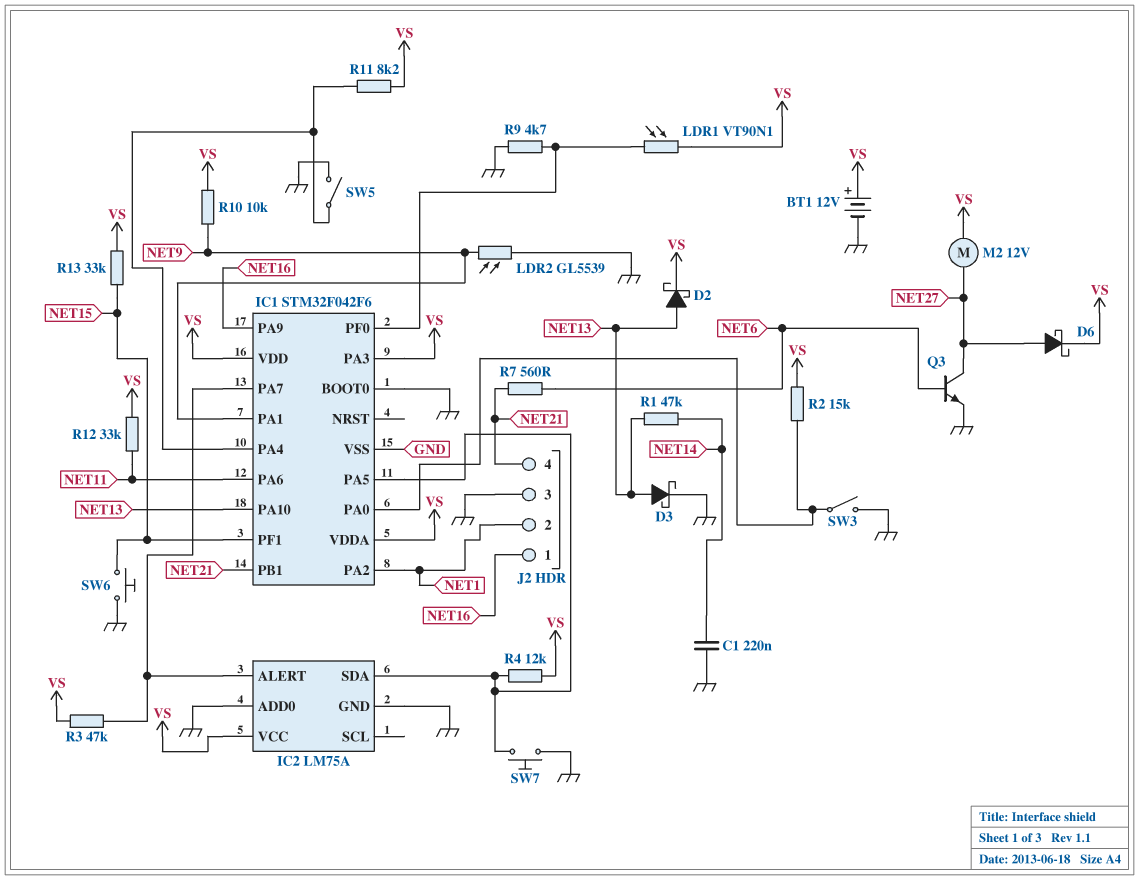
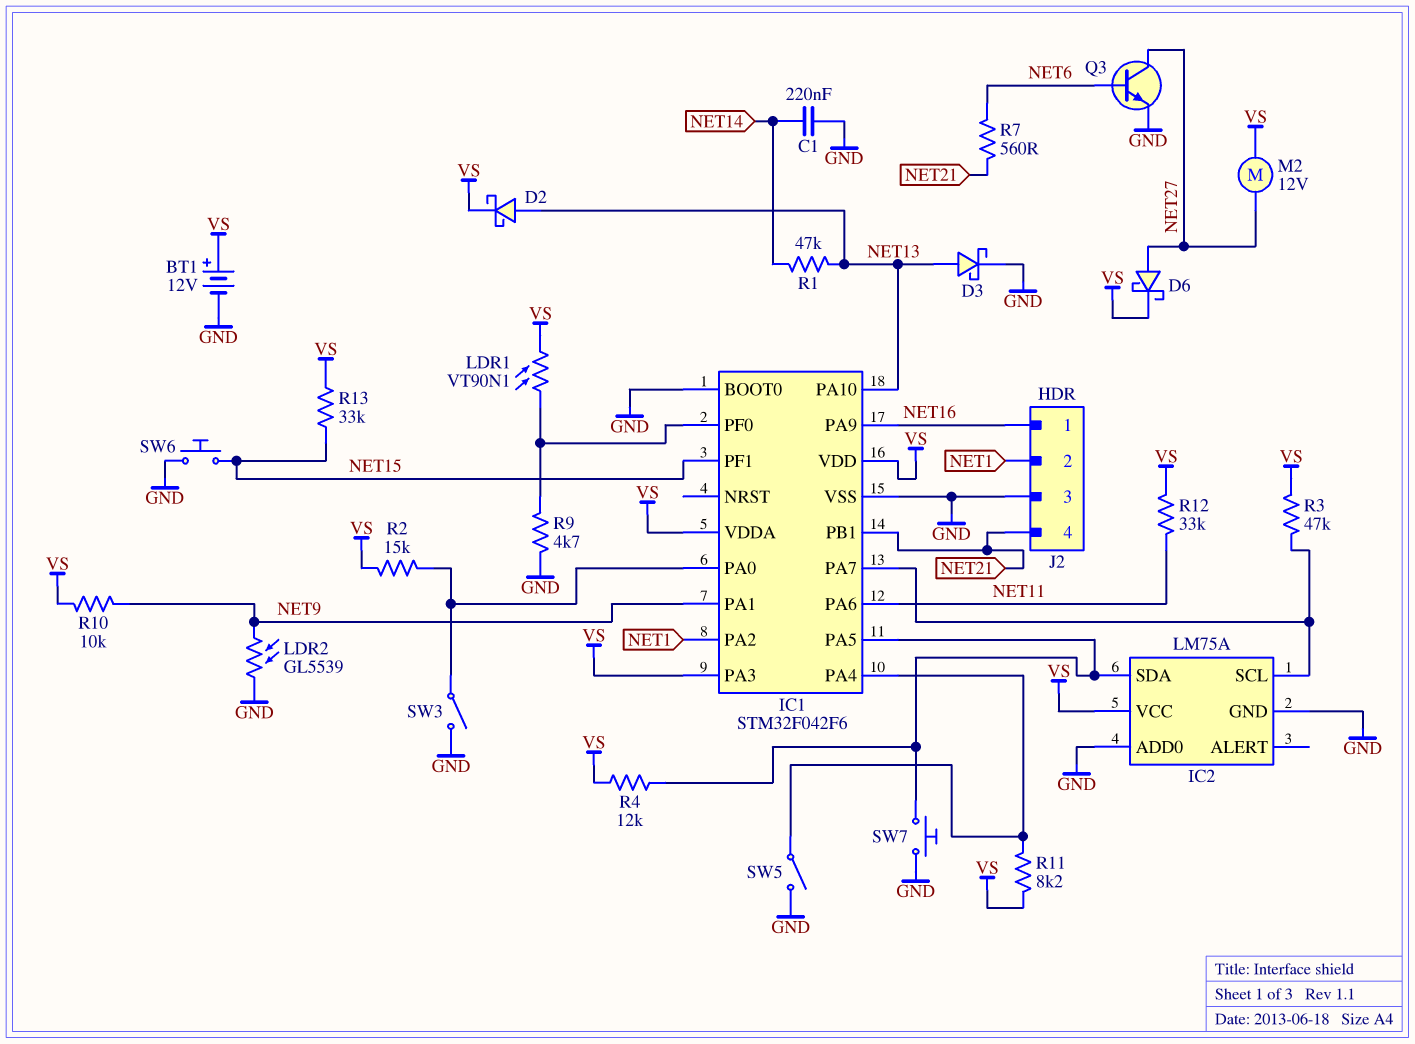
IC2 pin ALERT: IC1/PA7 -> none
IC2 pin SCL: none -> IC1/PA7

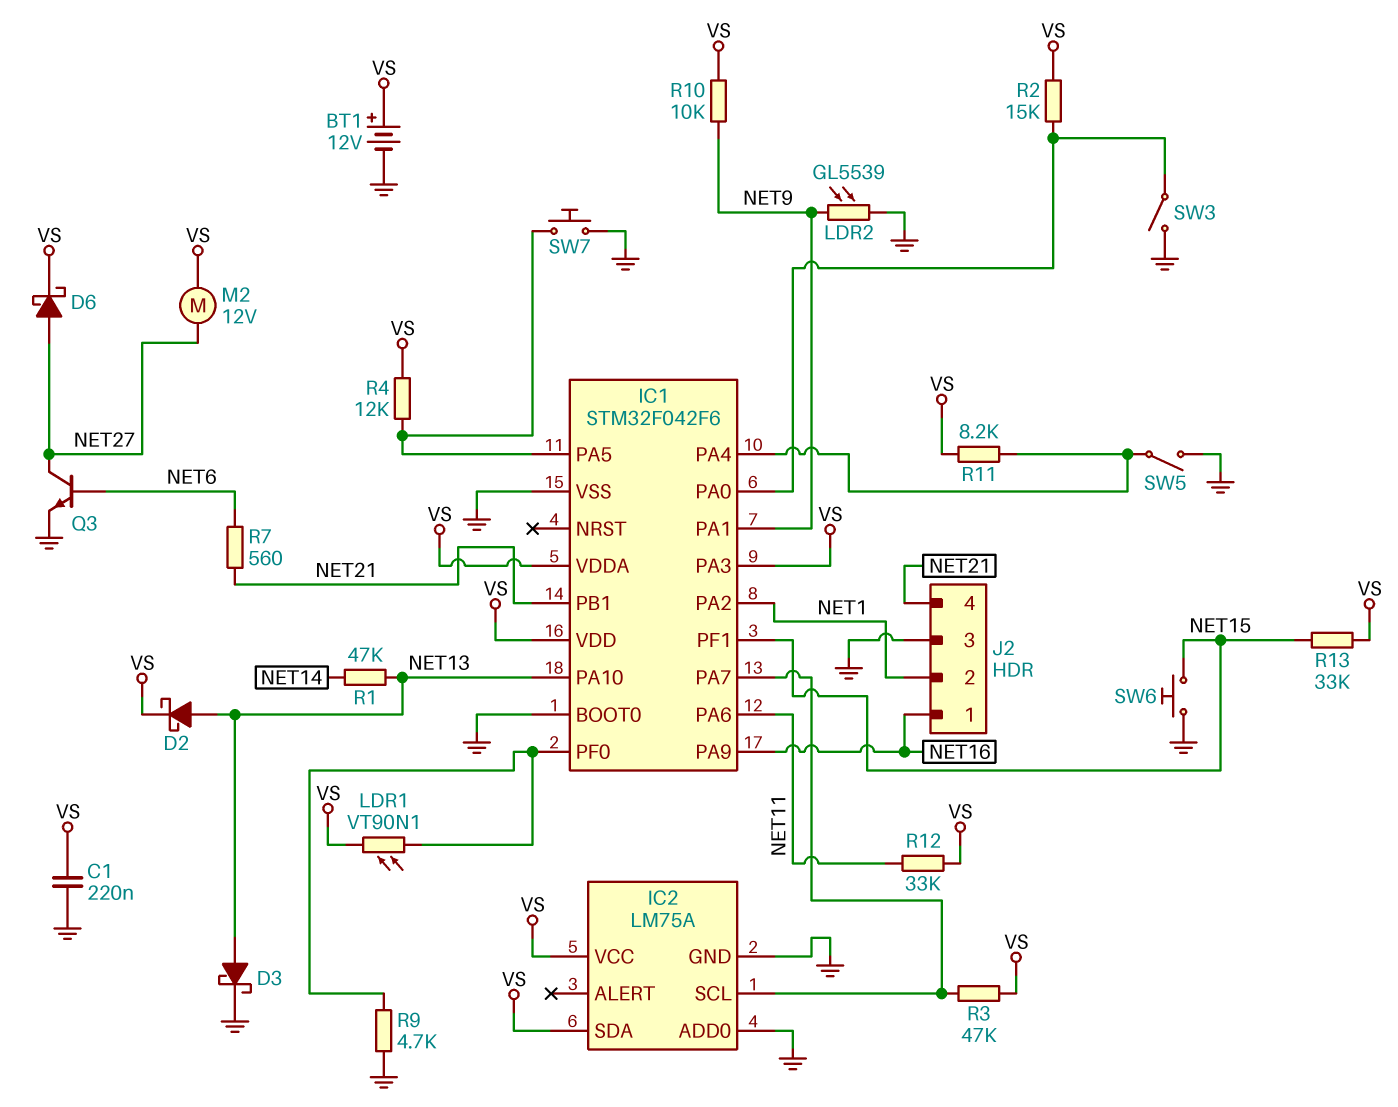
C1: 220nF (GND, NET14) -> 220nF (GND, VS)
IC2 pin SDA: IC1/PA5 -> VS

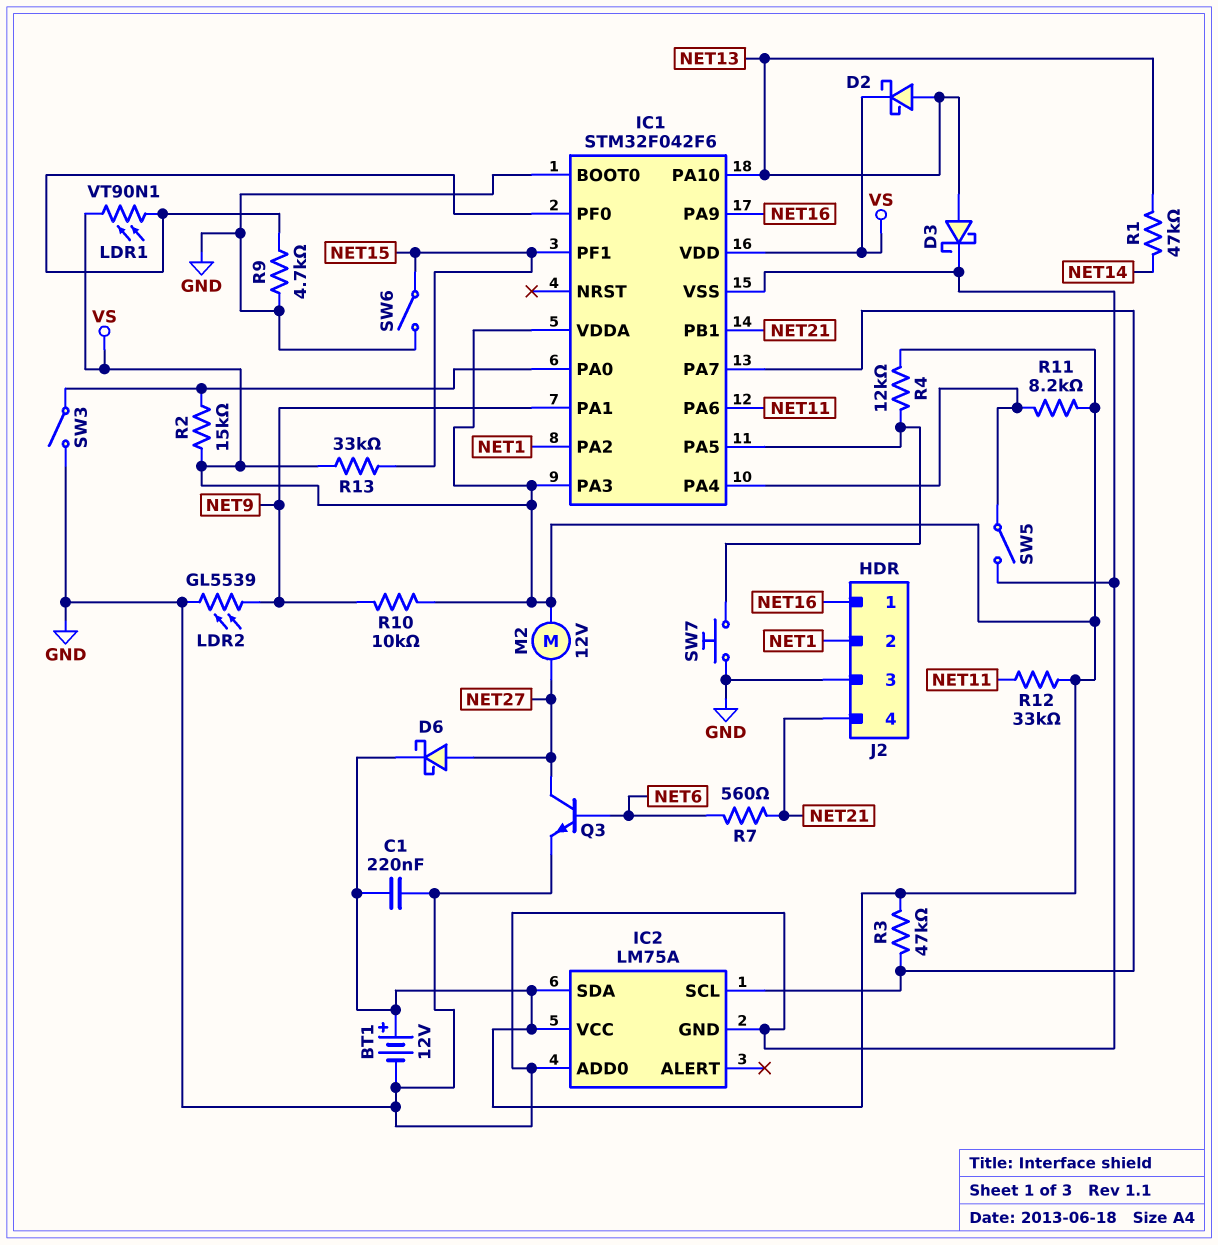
SW6: button (GND, NET15) -> switch (GND, NET15)

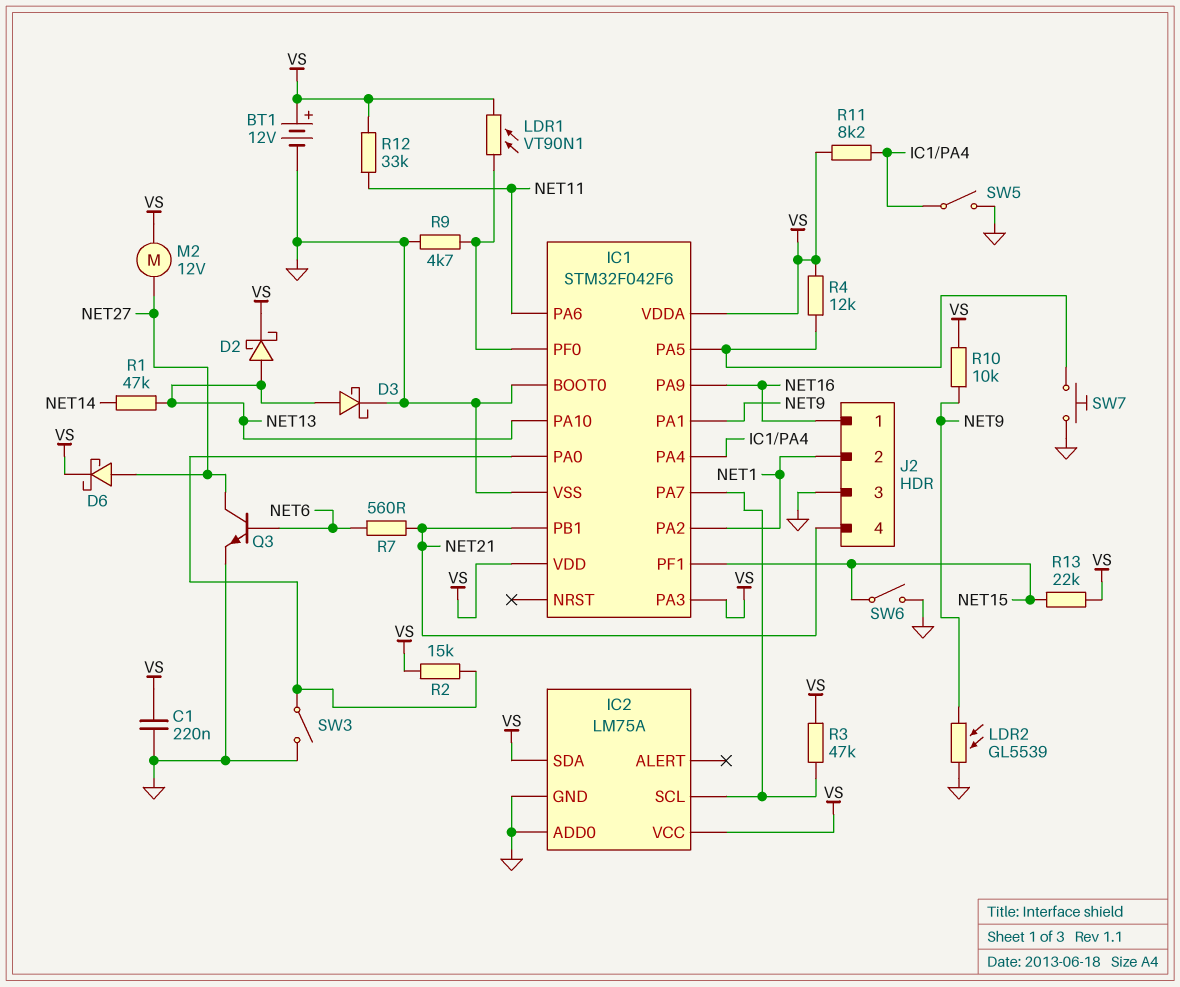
R13: 33k (NET15, VS) -> 22k (NET15, VS)

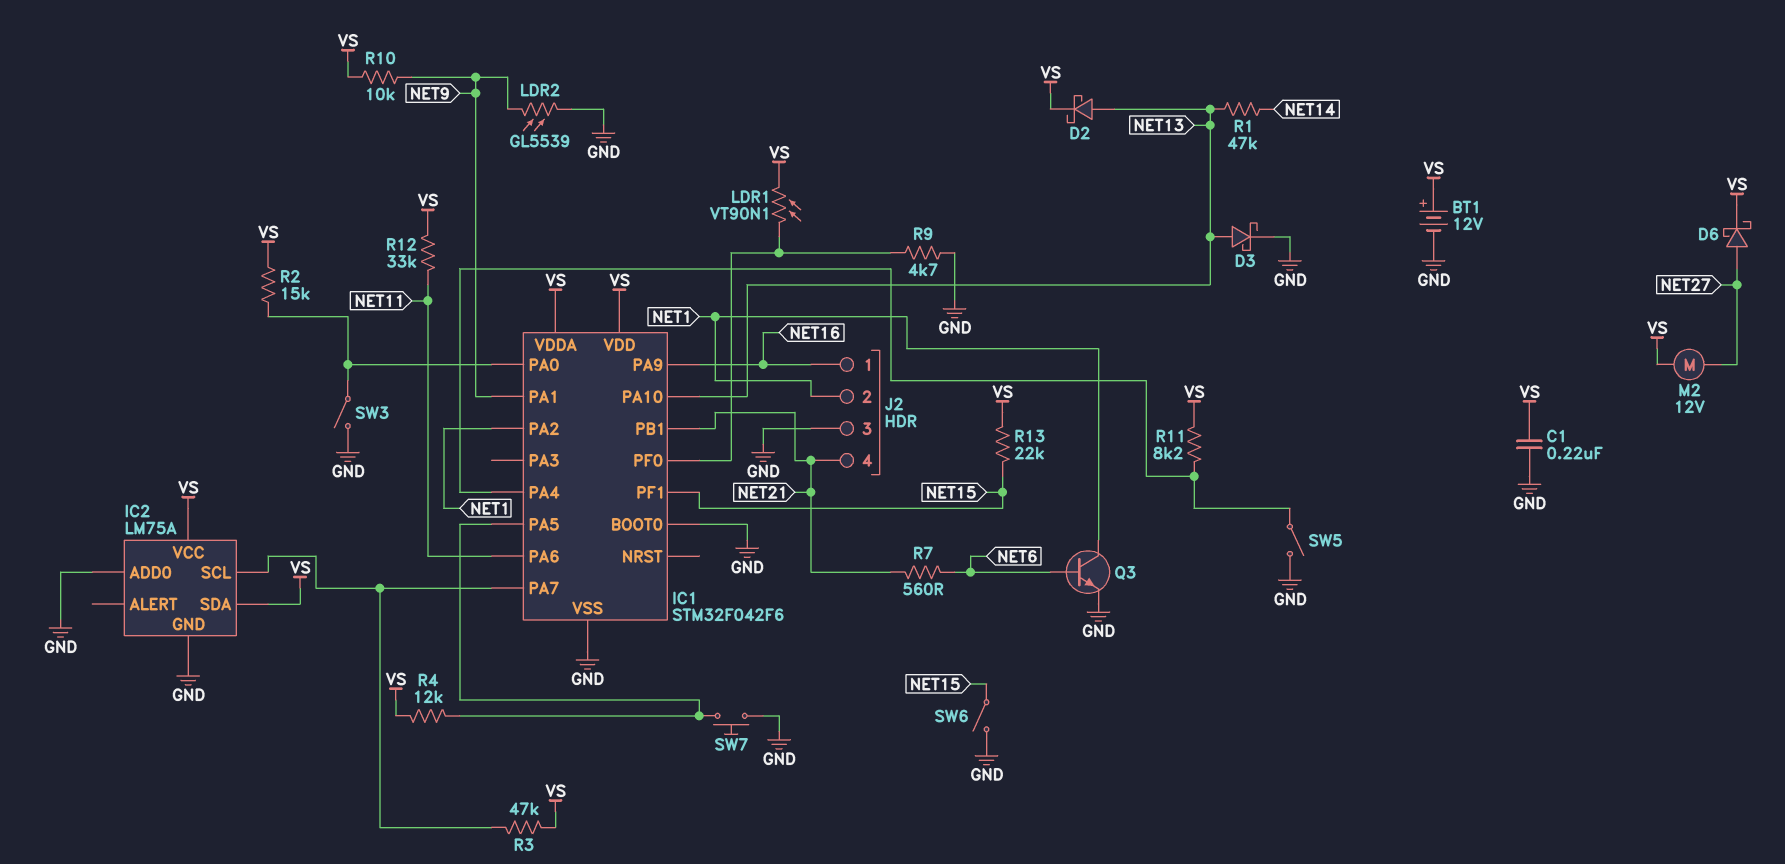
IC1 pin PA3: VS -> none
Q3: NPN (B NET6, C NET27, E GND) -> NPN (B NET6, C NET1, E GND)

